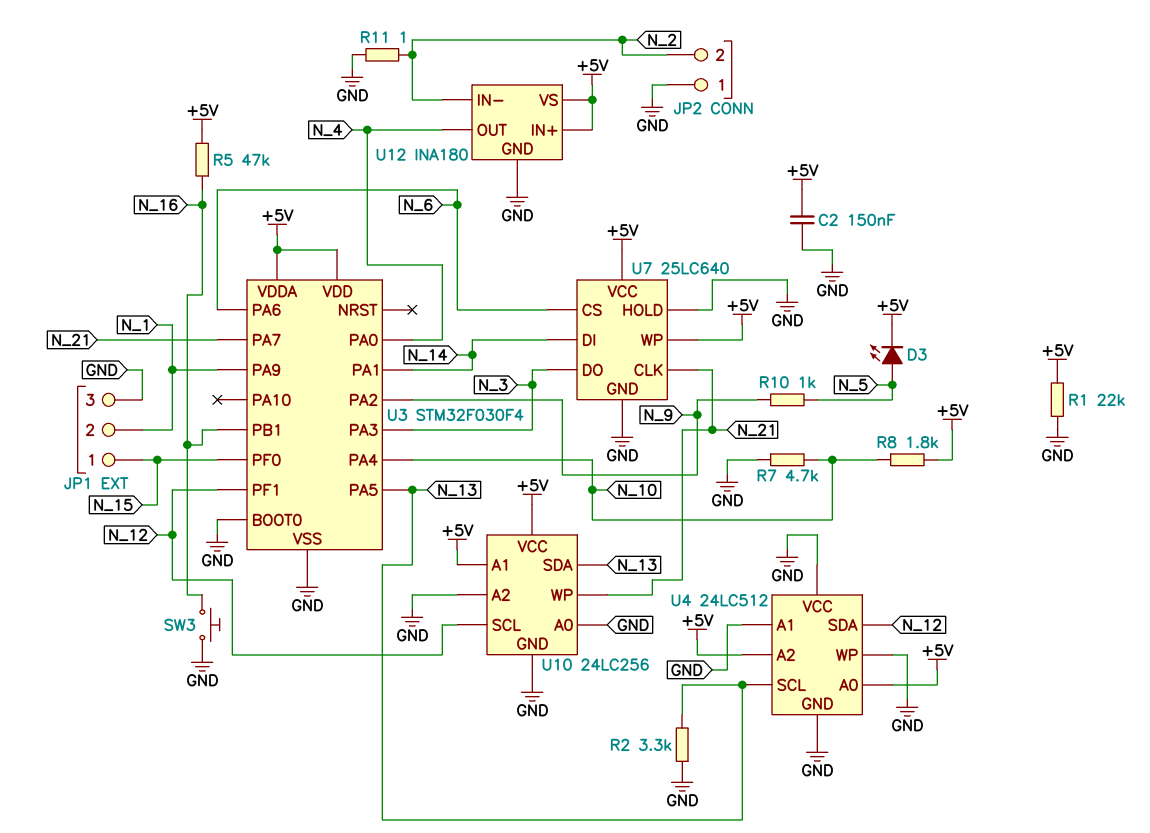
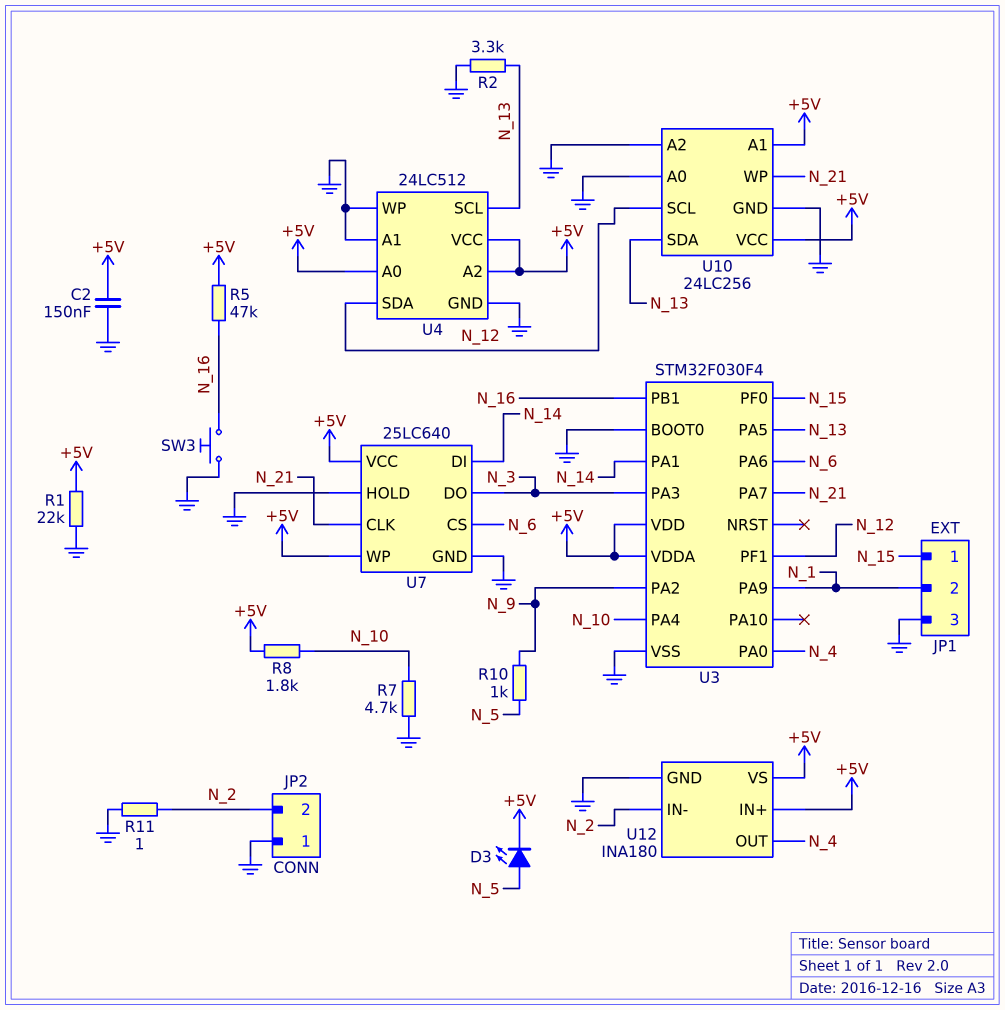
U4 pin VCC: GND -> +5V

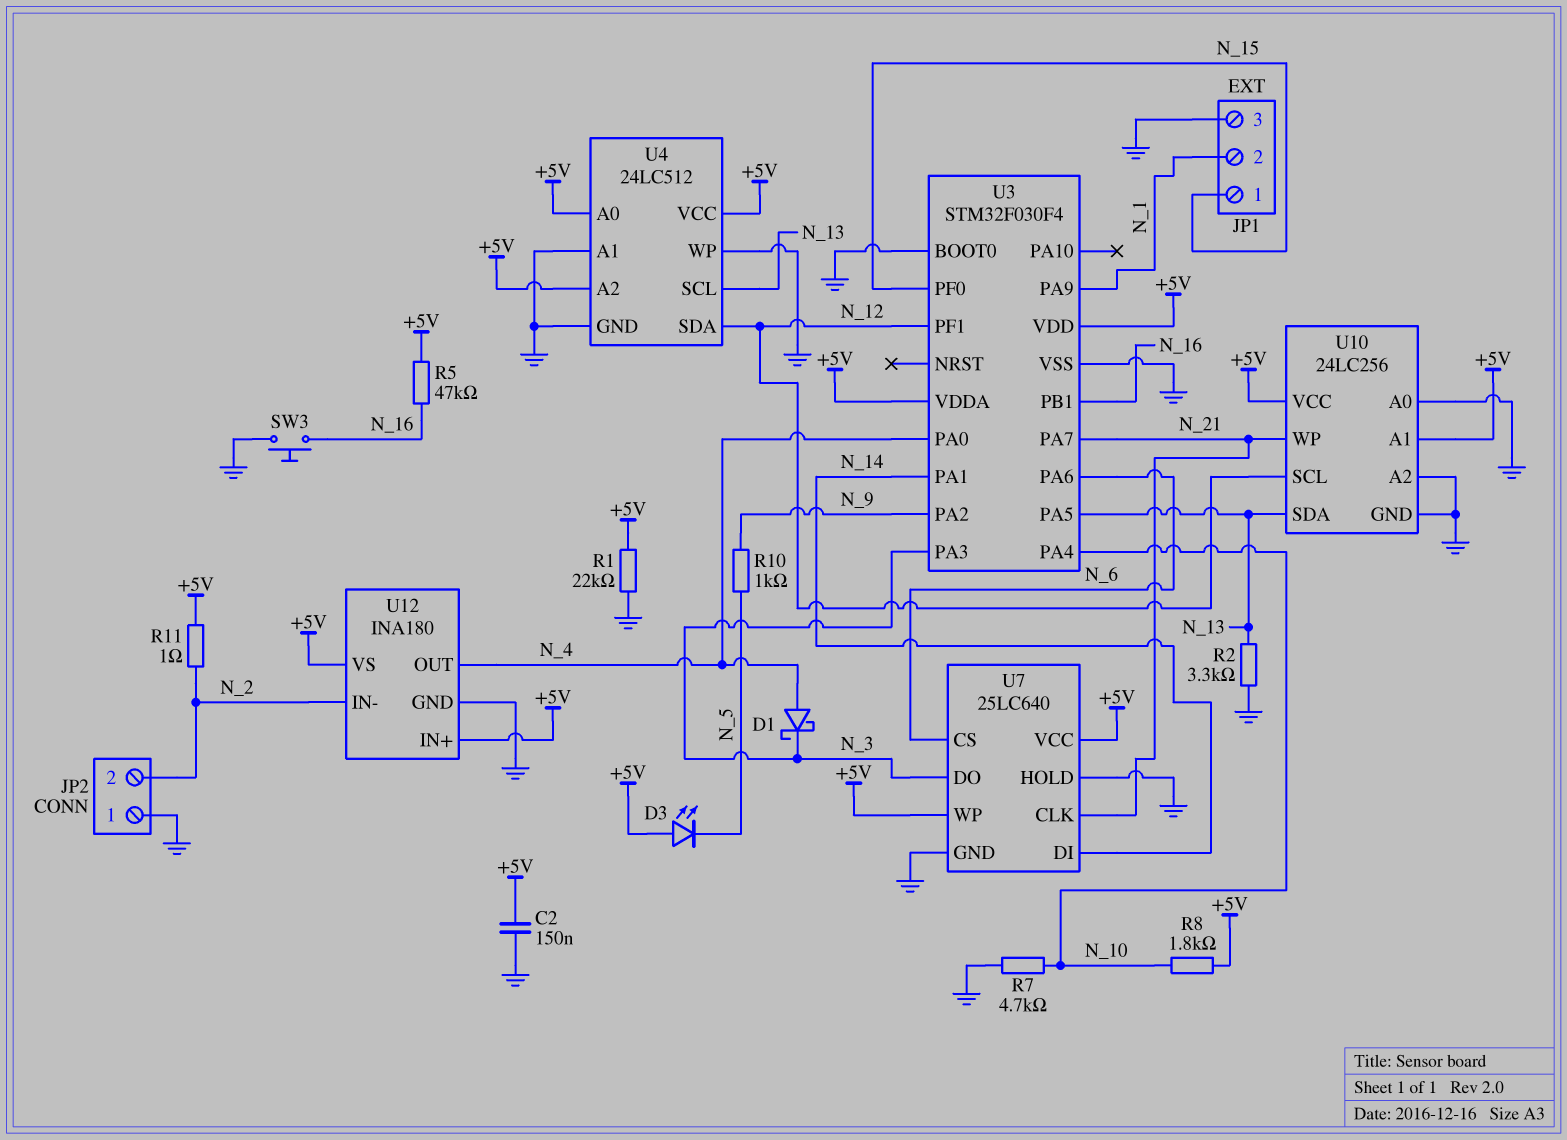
D1: none -> schottky (A N_4, K N_3)
D3: LED (A N_5, K +5V) -> LED (A +5V, K N_5)
R11: 1 (GND, N_2) -> 1 (+5V, N_2)

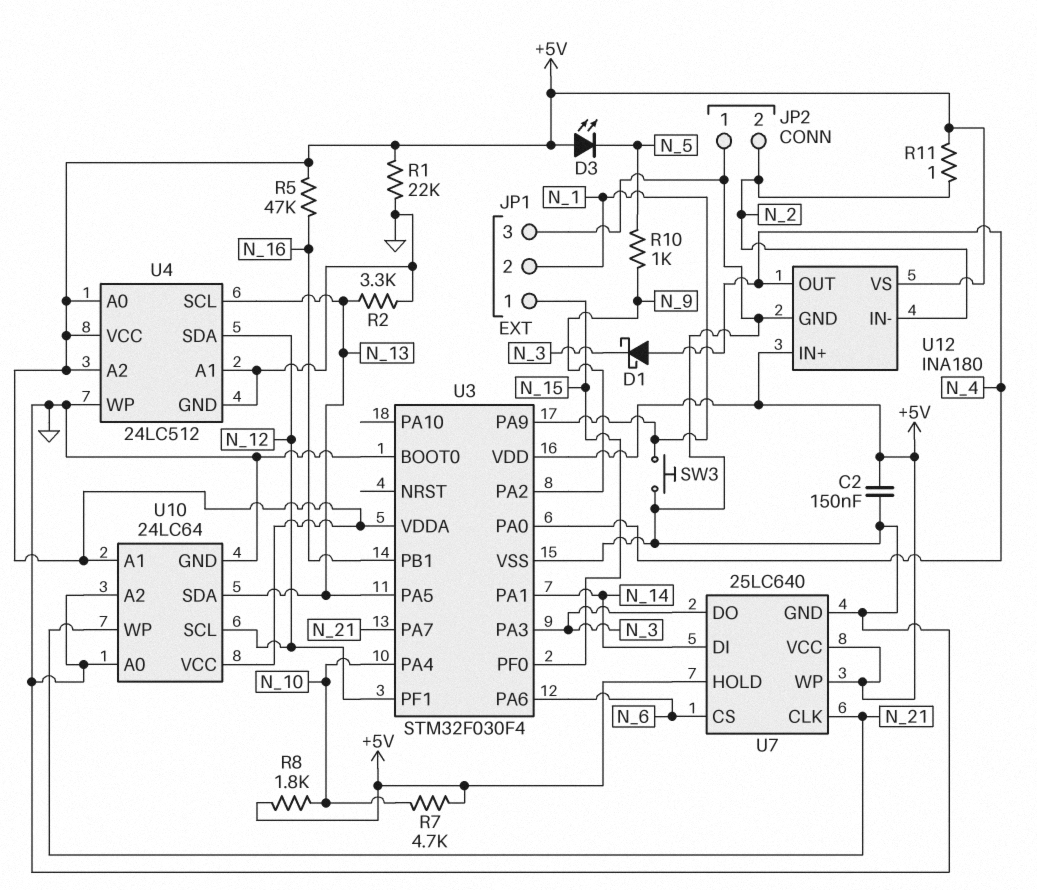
R7: 4.7k (GND, N_10) -> 4.7k (+5V, N_10)
SW3: button (GND, N_16) -> button (GND, N_1)
U7 pin HOLD: GND -> +5V
U10: 24LC256 -> 24LC64

